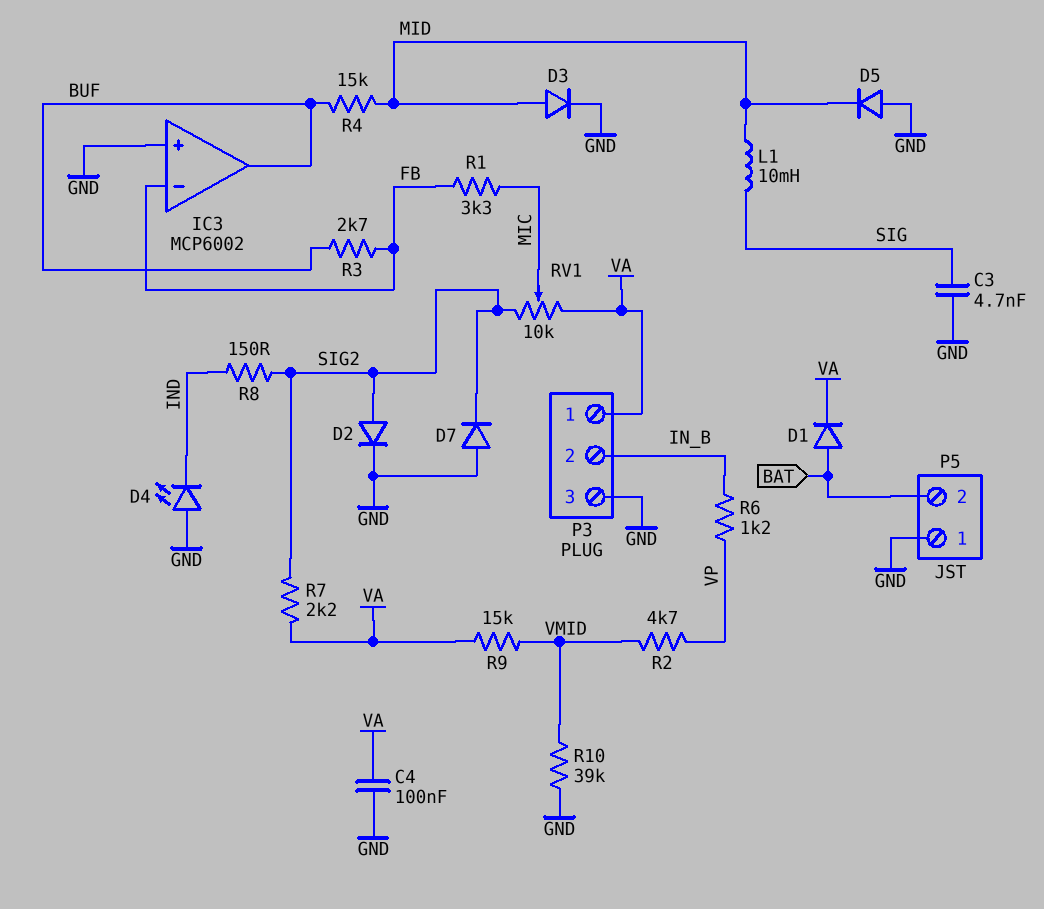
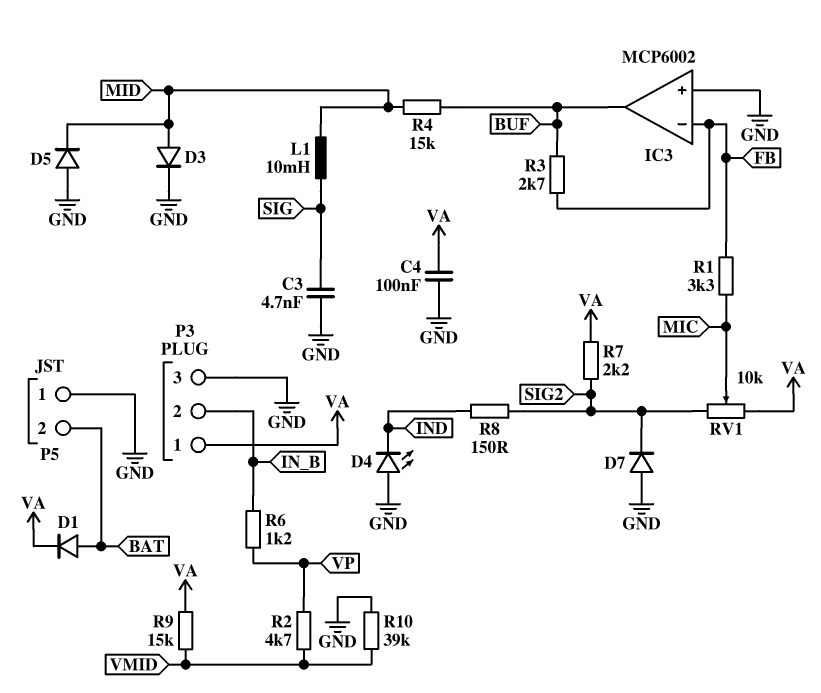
D2: diode (A SIG2, K GND) -> none

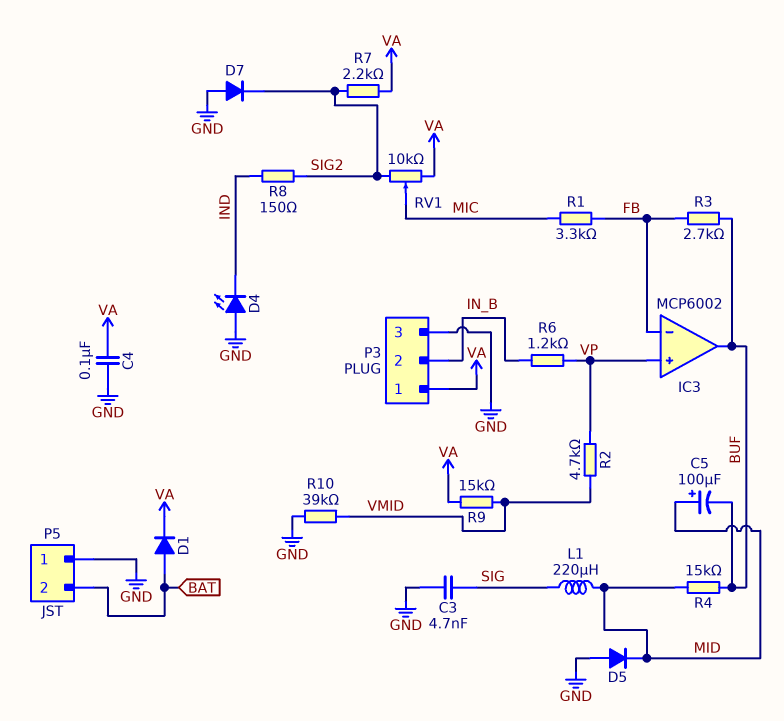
C5: none -> 100uF (plus MID, minus BUF)
D3: diode (A MID, K GND) -> none
IC3 pin in+: GND -> VP
L1: 10mH (MID, SIG) -> 220uH (MID, SIG)

